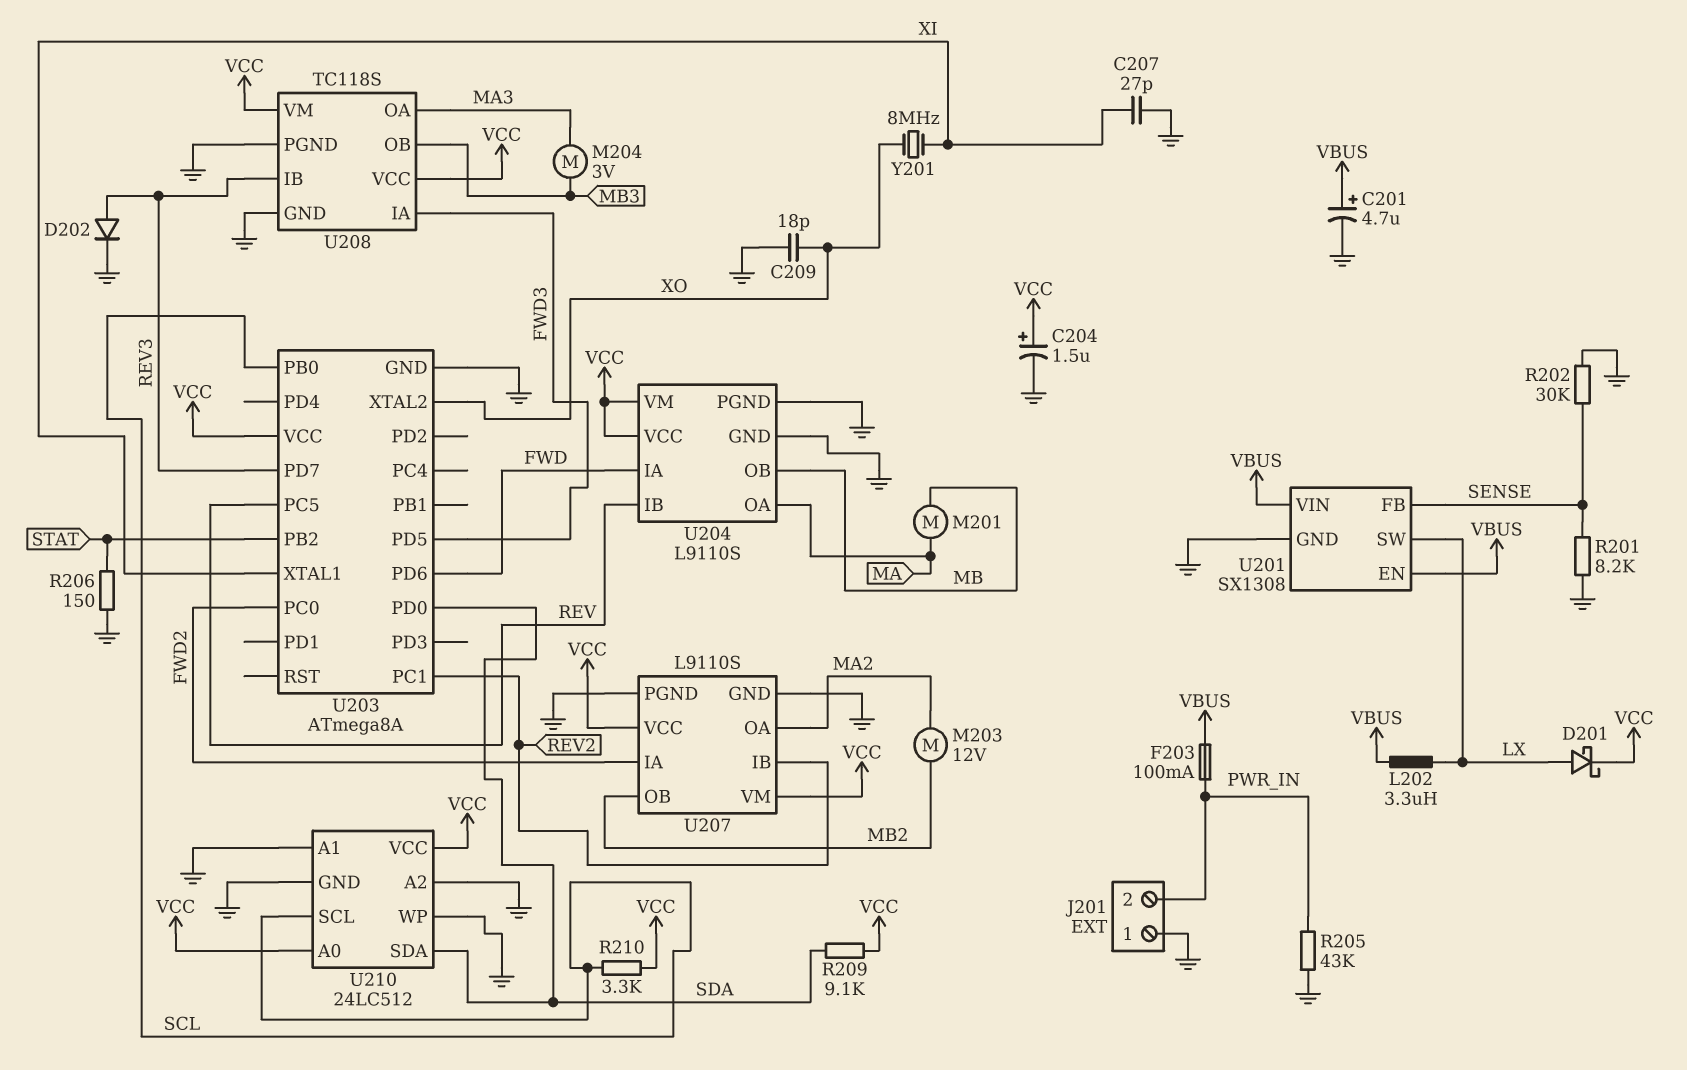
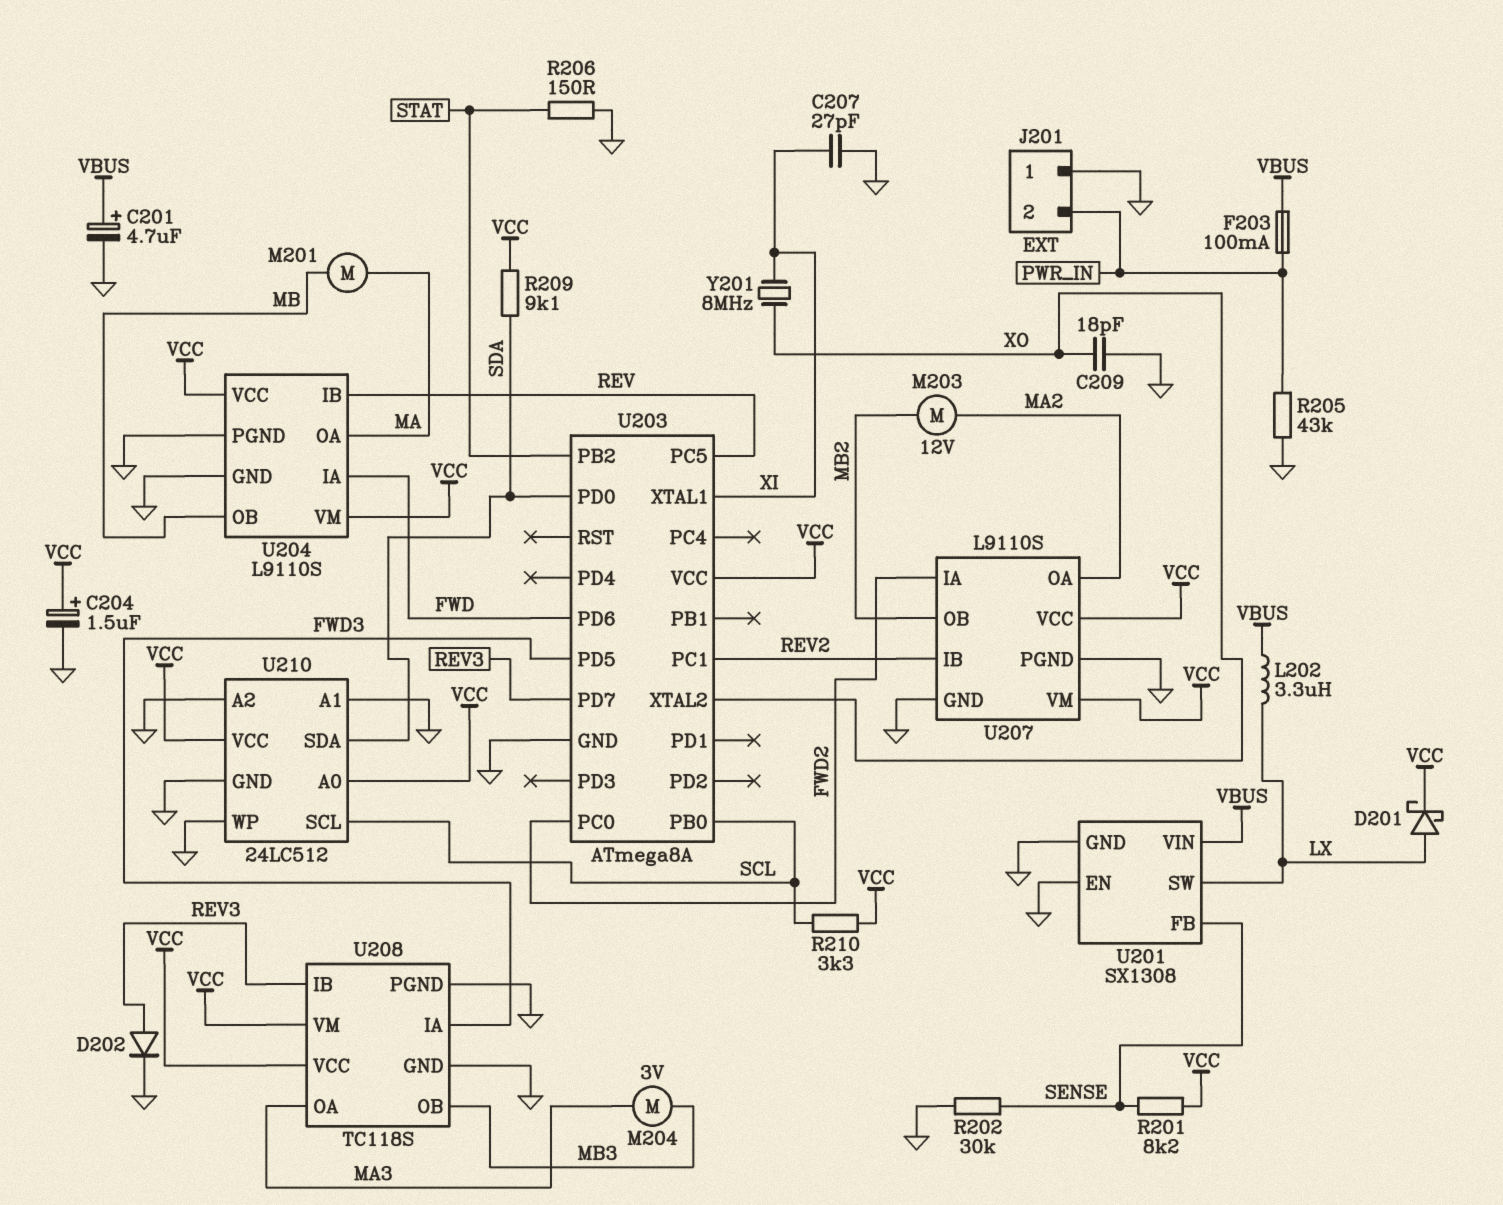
R201: 8.2k (GND, SENSE) -> 8.2k (SENSE, VCC)
U201 pin EN: VBUS -> GND

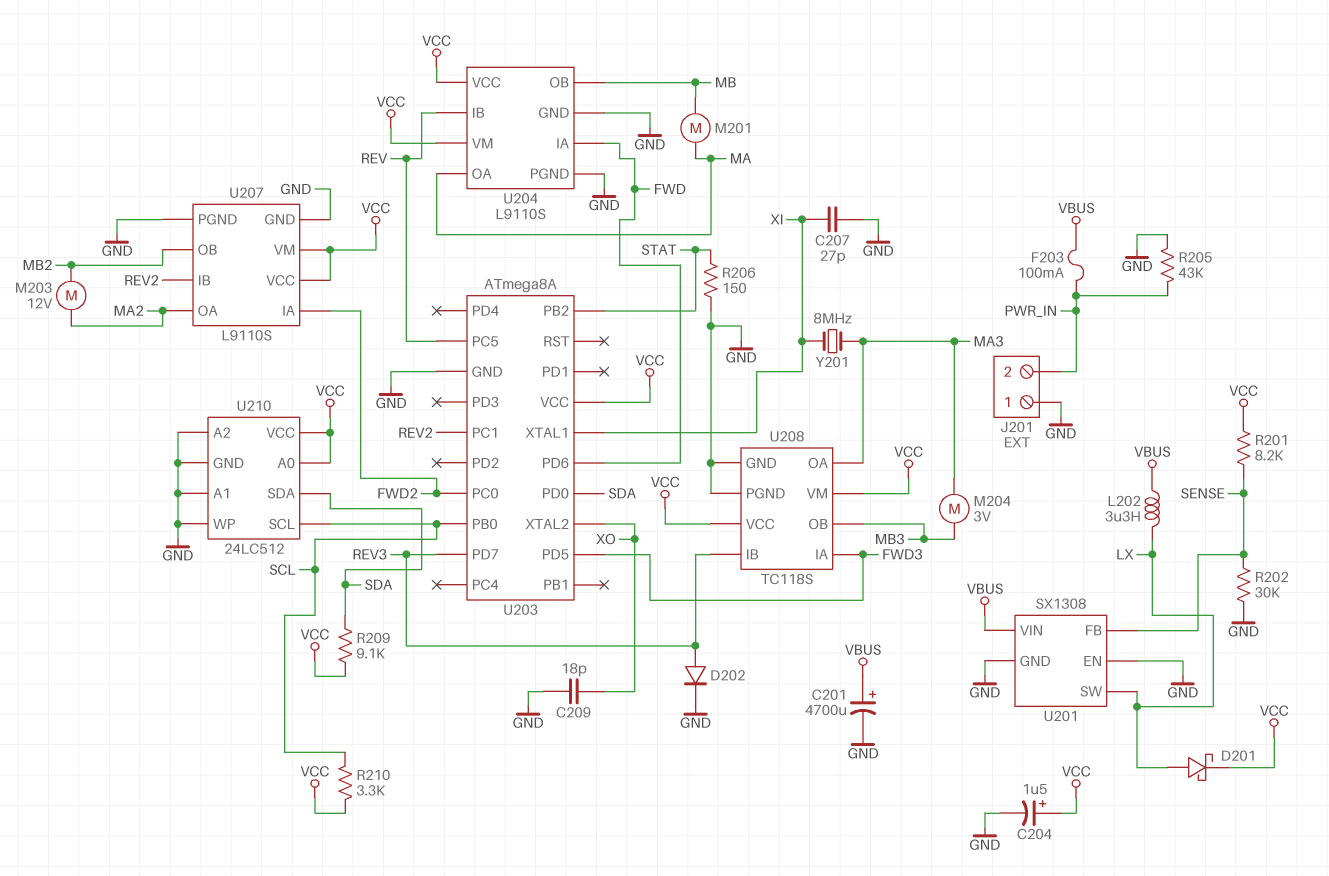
C201: 4.7uF (plus VBUS, minus GND) -> 4700uF (plus VBUS, minus GND)
Y201: 8MHz (XI, XO) -> 8MHz (MA3, XI)

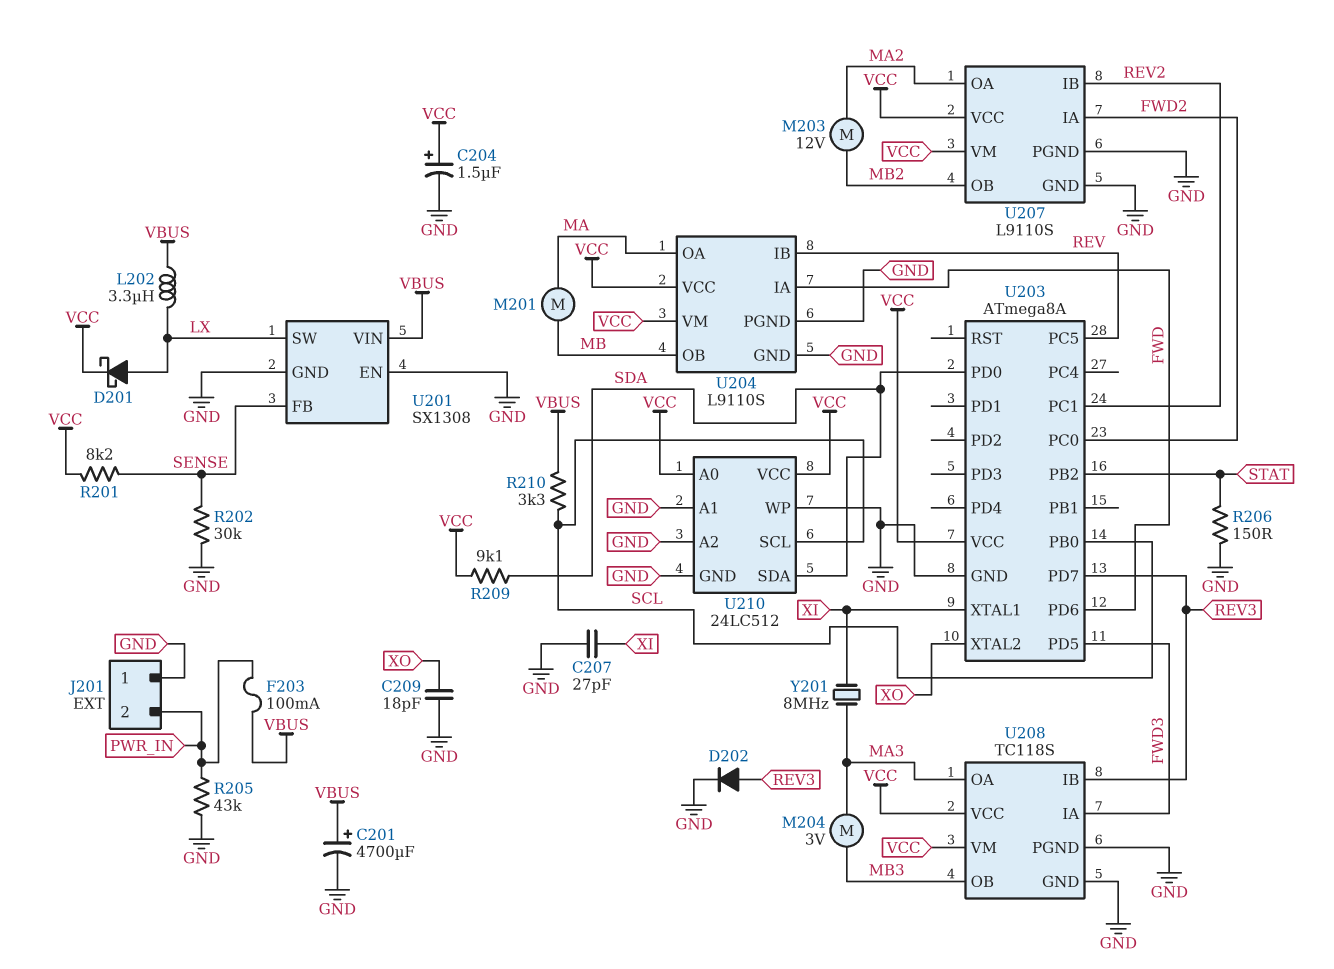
R210: 3.3k (SCL, VCC) -> 3.3k (SCL, VBUS)

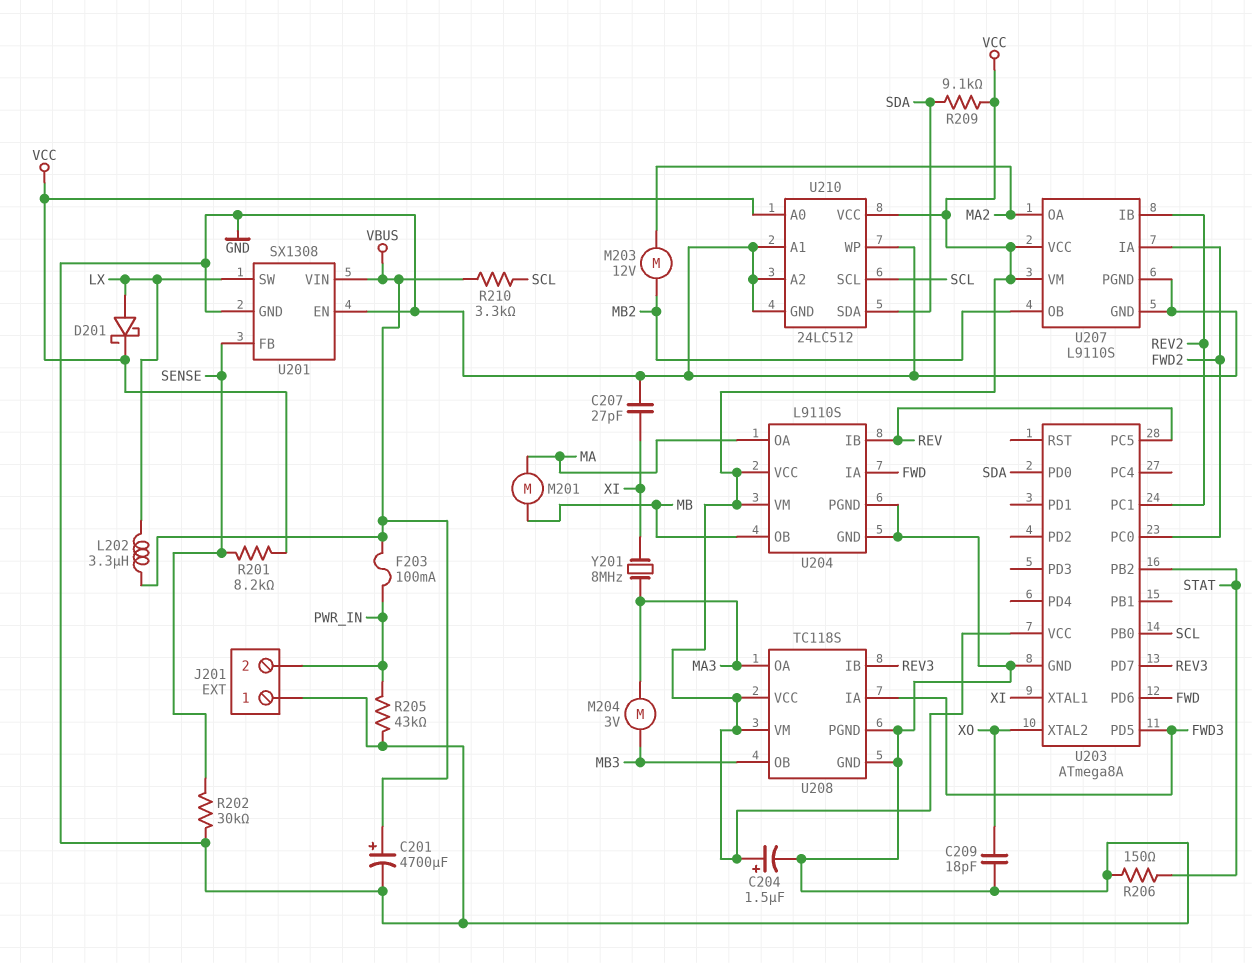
D202: diode (A REV3, K GND) -> none

